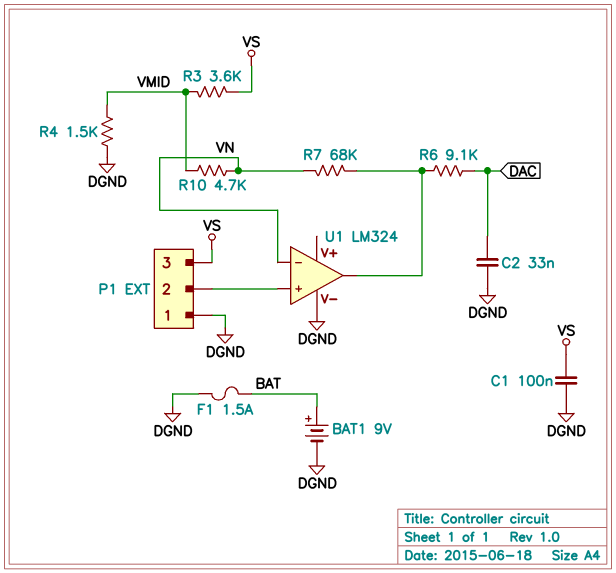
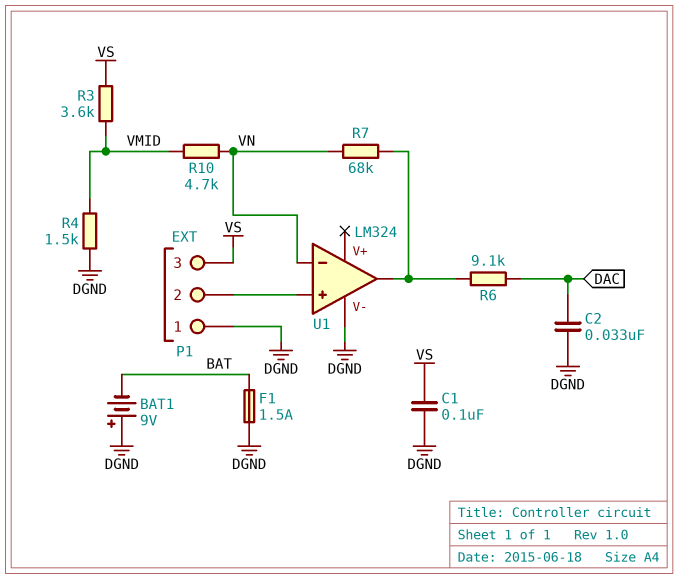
BAT1: 9V (plus BAT, minus DGND) -> 9V (plus DGND, minus BAT)

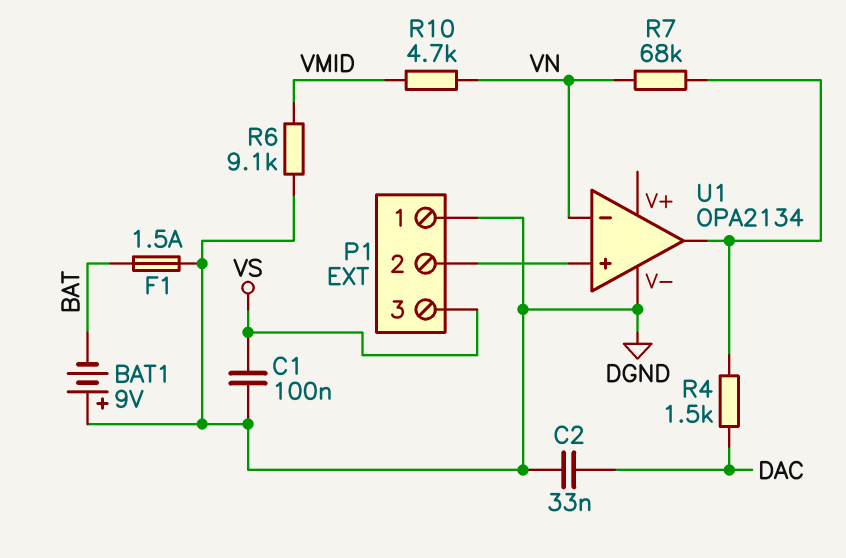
R3: 3.6k (VMID, VS) -> none
R4: 1.5k (DGND, VMID) -> 1.5k (DAC, U1/out)
R6: 9.1k (DAC, U1/out) -> 9.1k (DGND, VMID)
U1: LM324 -> OPA2134

